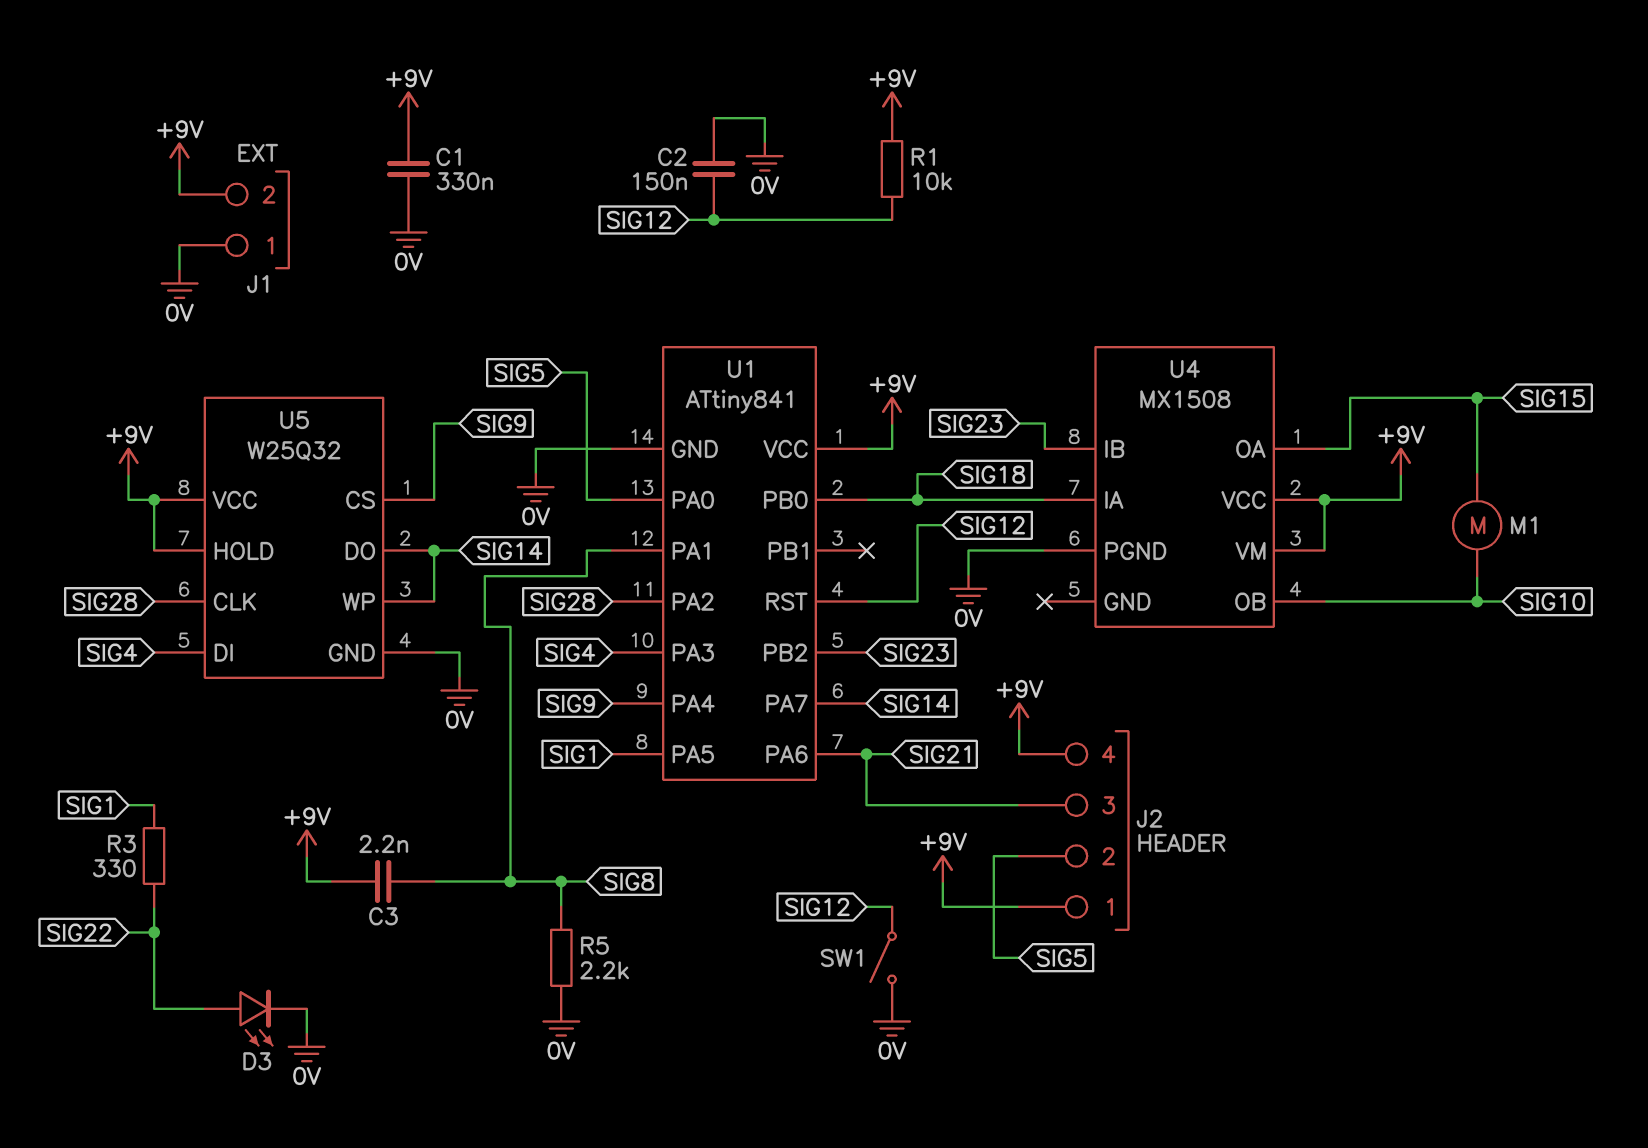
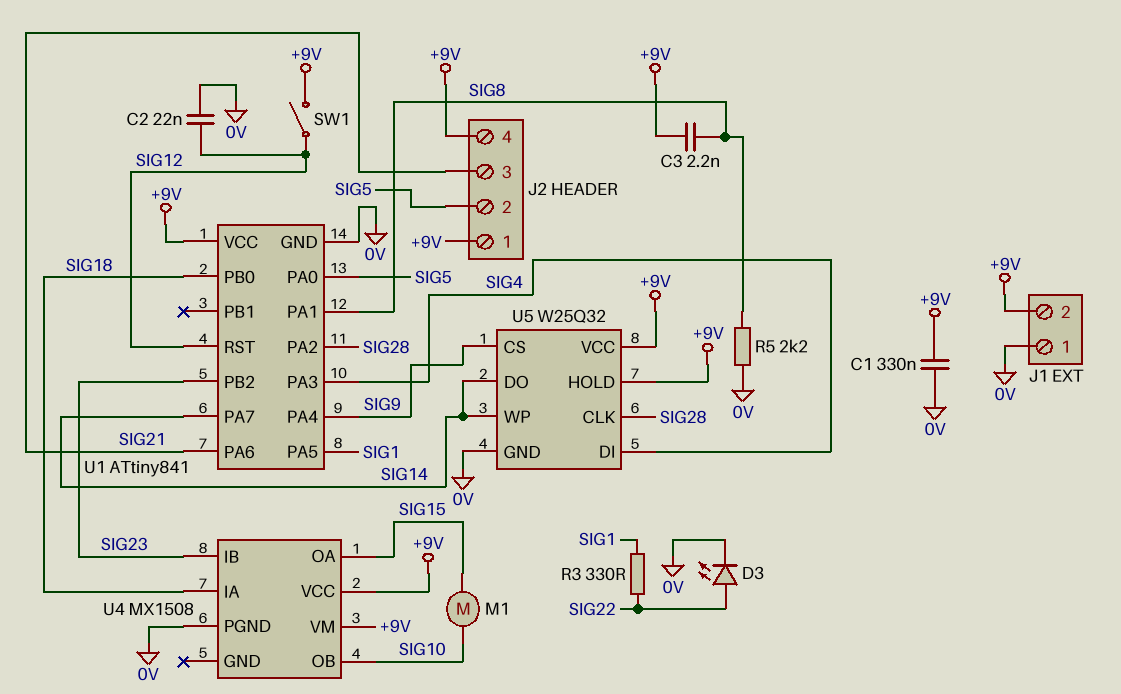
C2: 150nF (0V, SIG12) -> 22nF (0V, SIG12)
R1: 10k (+9V, SIG12) -> none
SW1: switch (0V, SIG12) -> switch (+9V, SIG12)

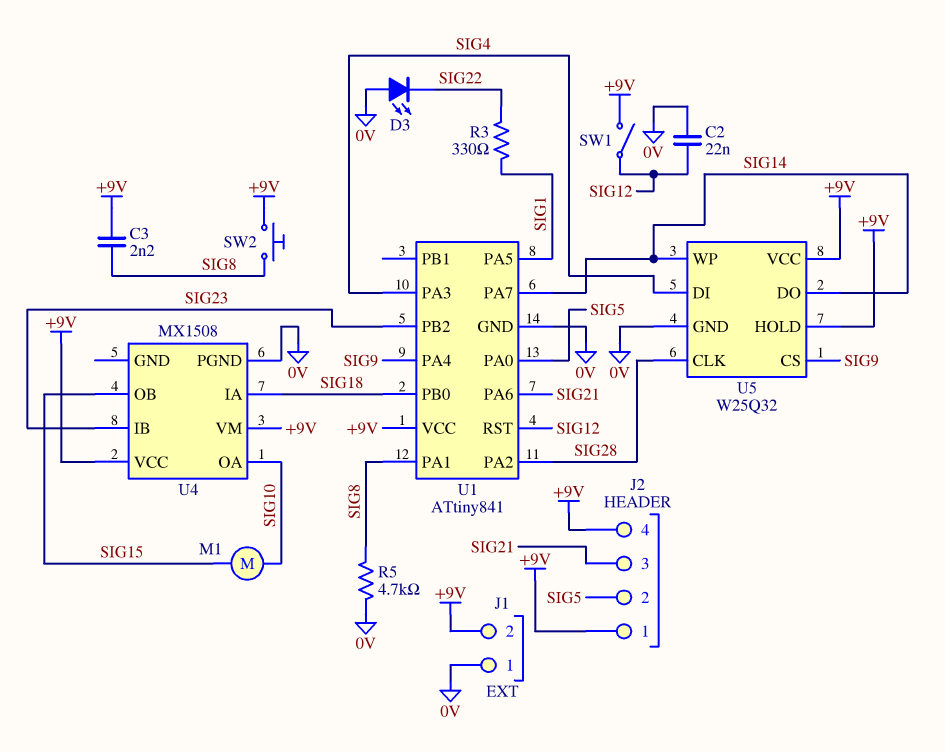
C1: 330nF (+9V, 0V) -> none
D3: LED (A SIG22, K 0V) -> LED (A 0V, K SIG22)
R5: 2.2k (0V, SIG8) -> 4.7k (0V, SIG8)
SW2: none -> button (+9V, SIG8)
U4 pin OA: SIG15 -> SIG10
U4 pin OB: SIG10 -> SIG15

